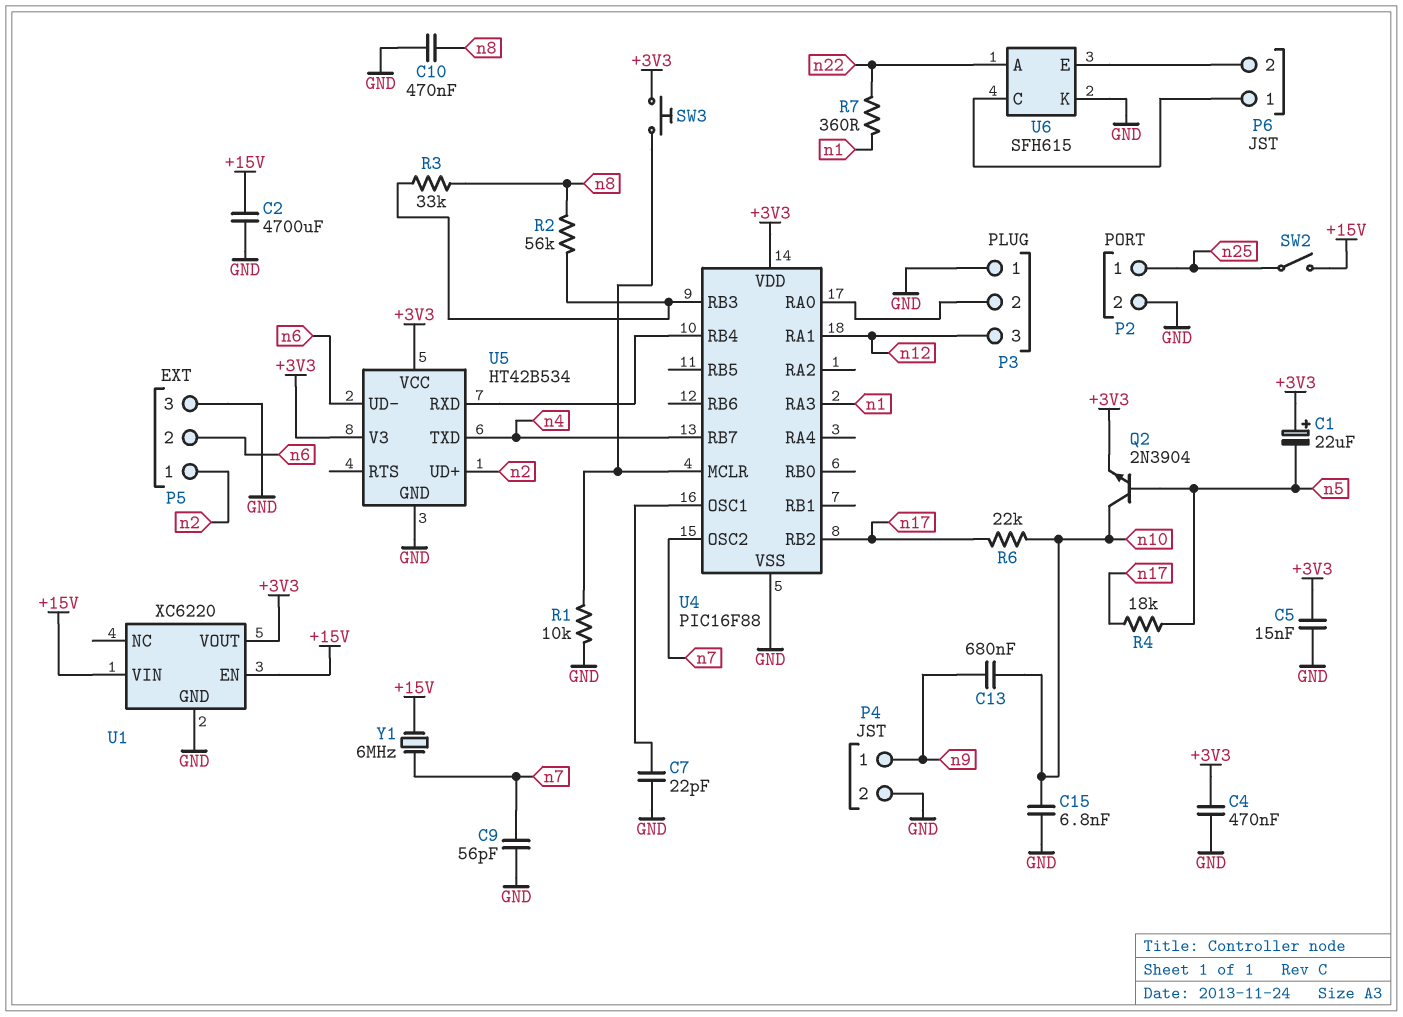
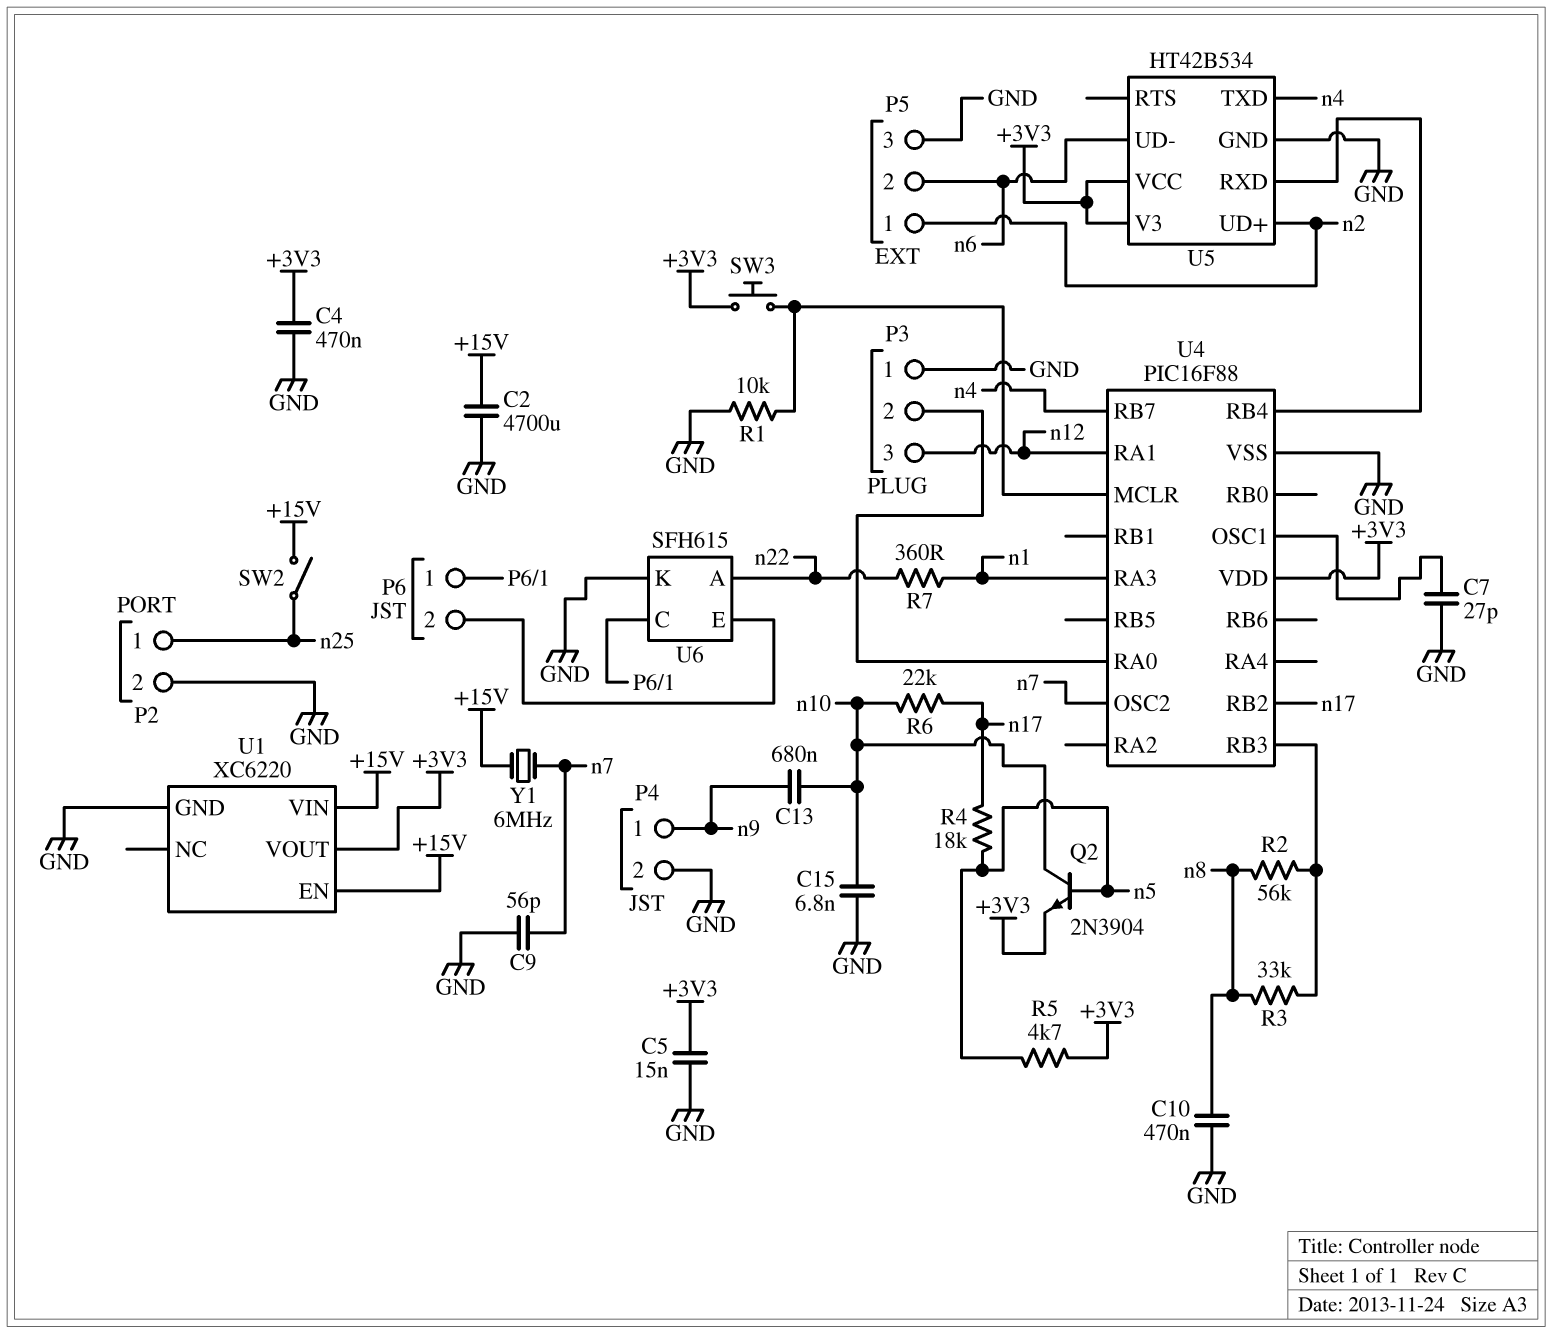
C1: 22uF (plus +3V3, minus n5) -> none
C7: 22pF (GND, U4/OSC1) -> 27pF (GND, U4/OSC1)
R5: none -> 4.7k (+3V3, n5)

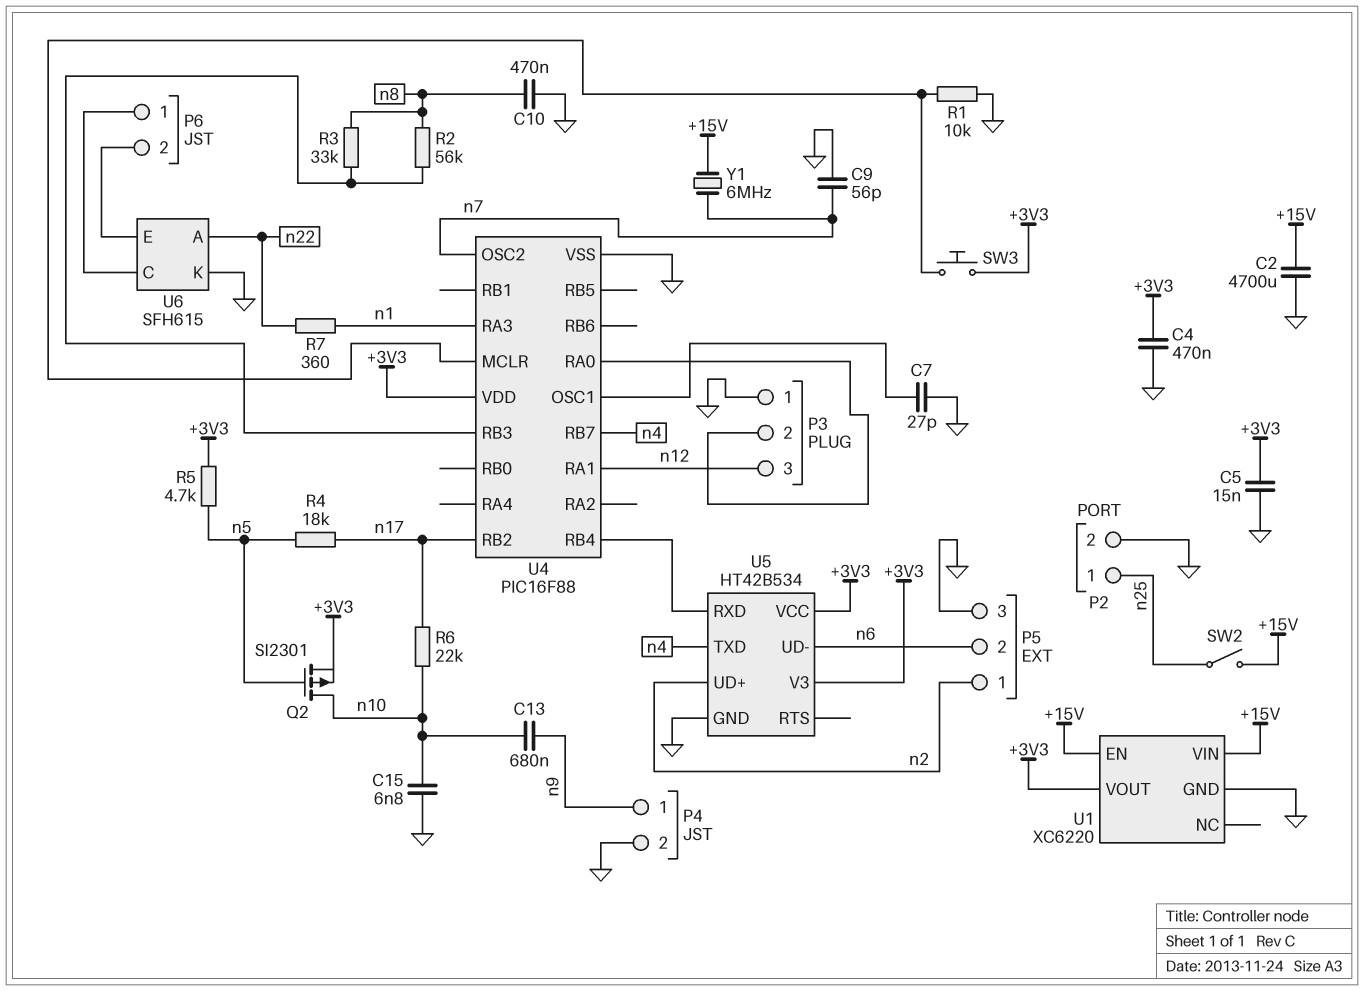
Q2: NPN 2N3904 (B n5, C n10, E +3V3) -> PMOS SI2301 (G n5, D n10, S +3V3)

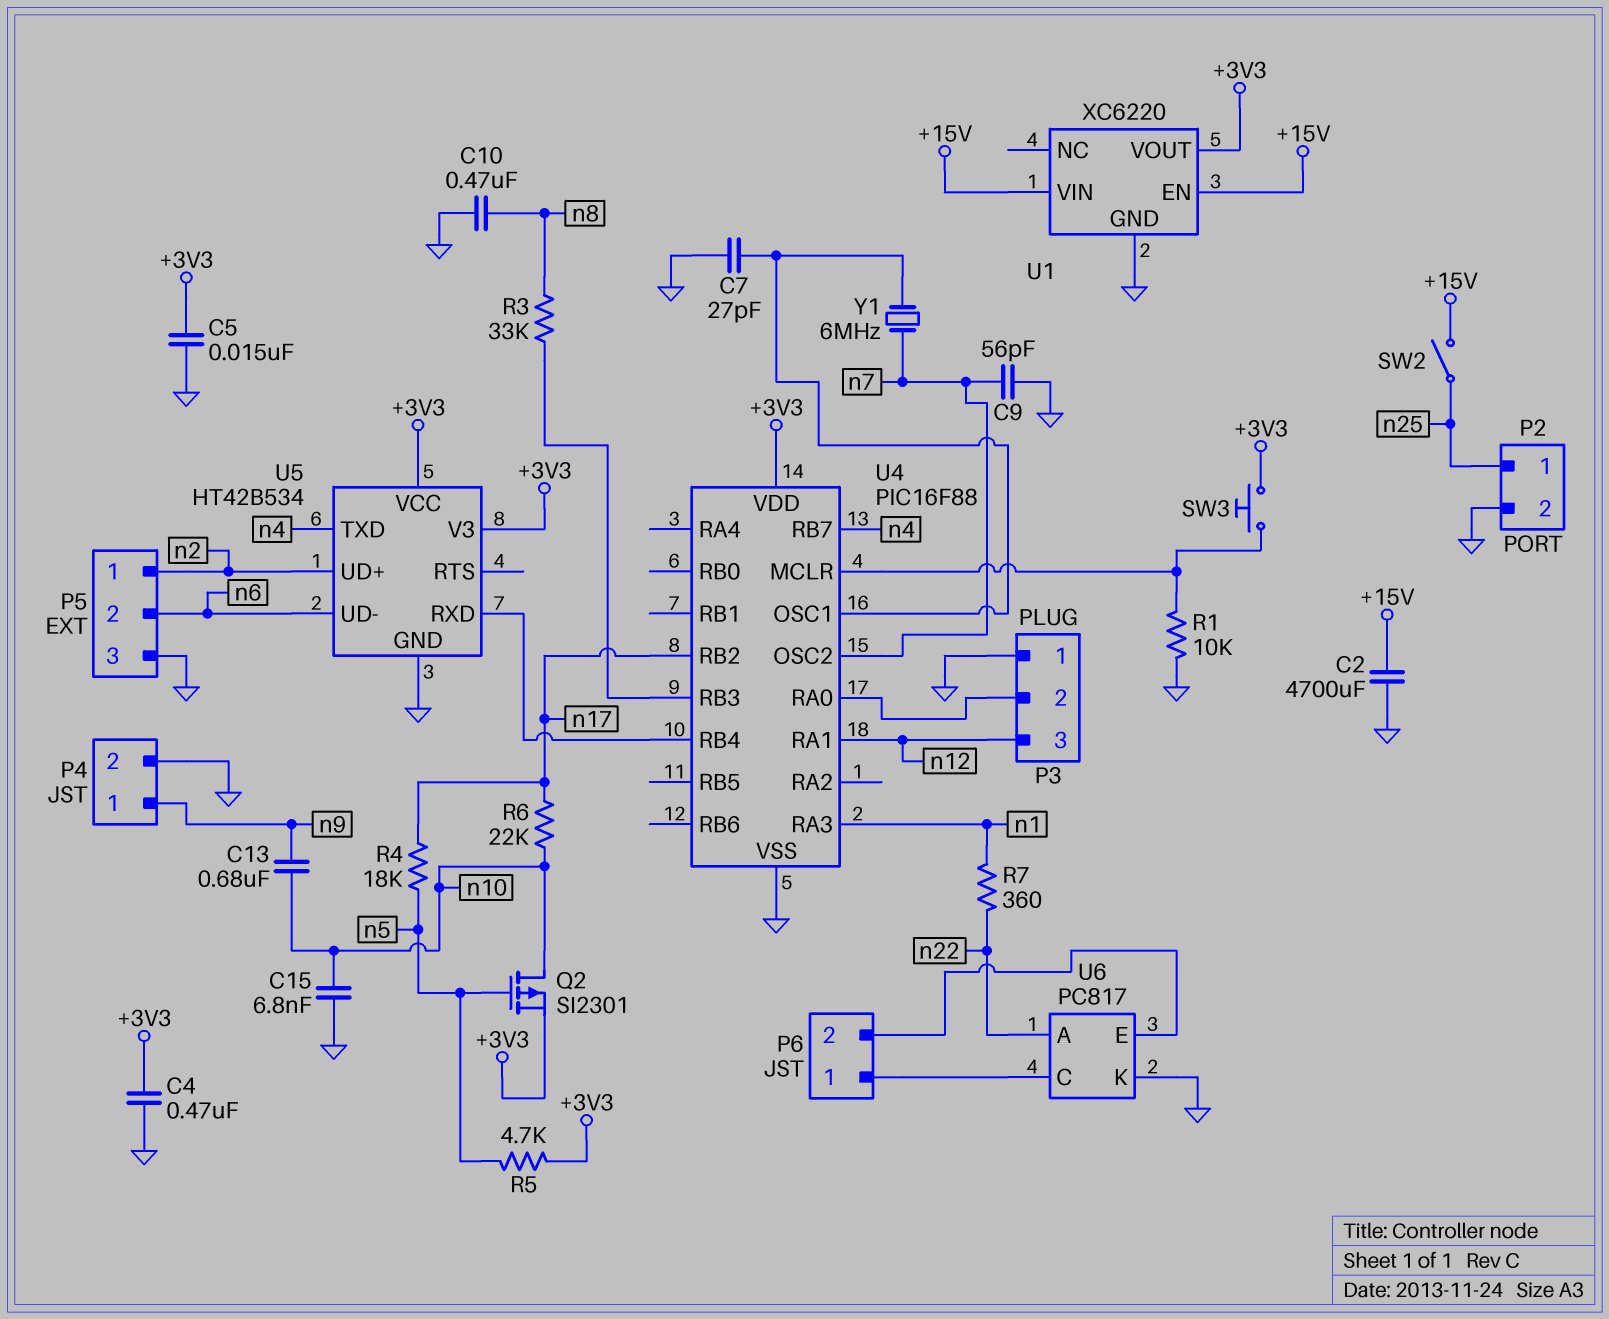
R2: 56k (U4/RB3, n8) -> none
U6: SFH615 -> PC817
Y1: 6MHz (+15V, n7) -> 6MHz (U4/OSC1, n7)

